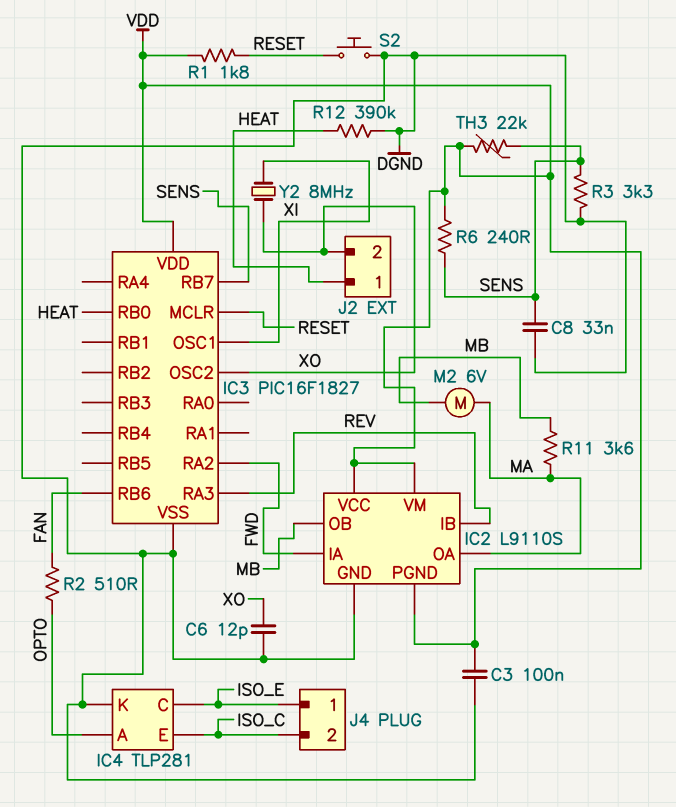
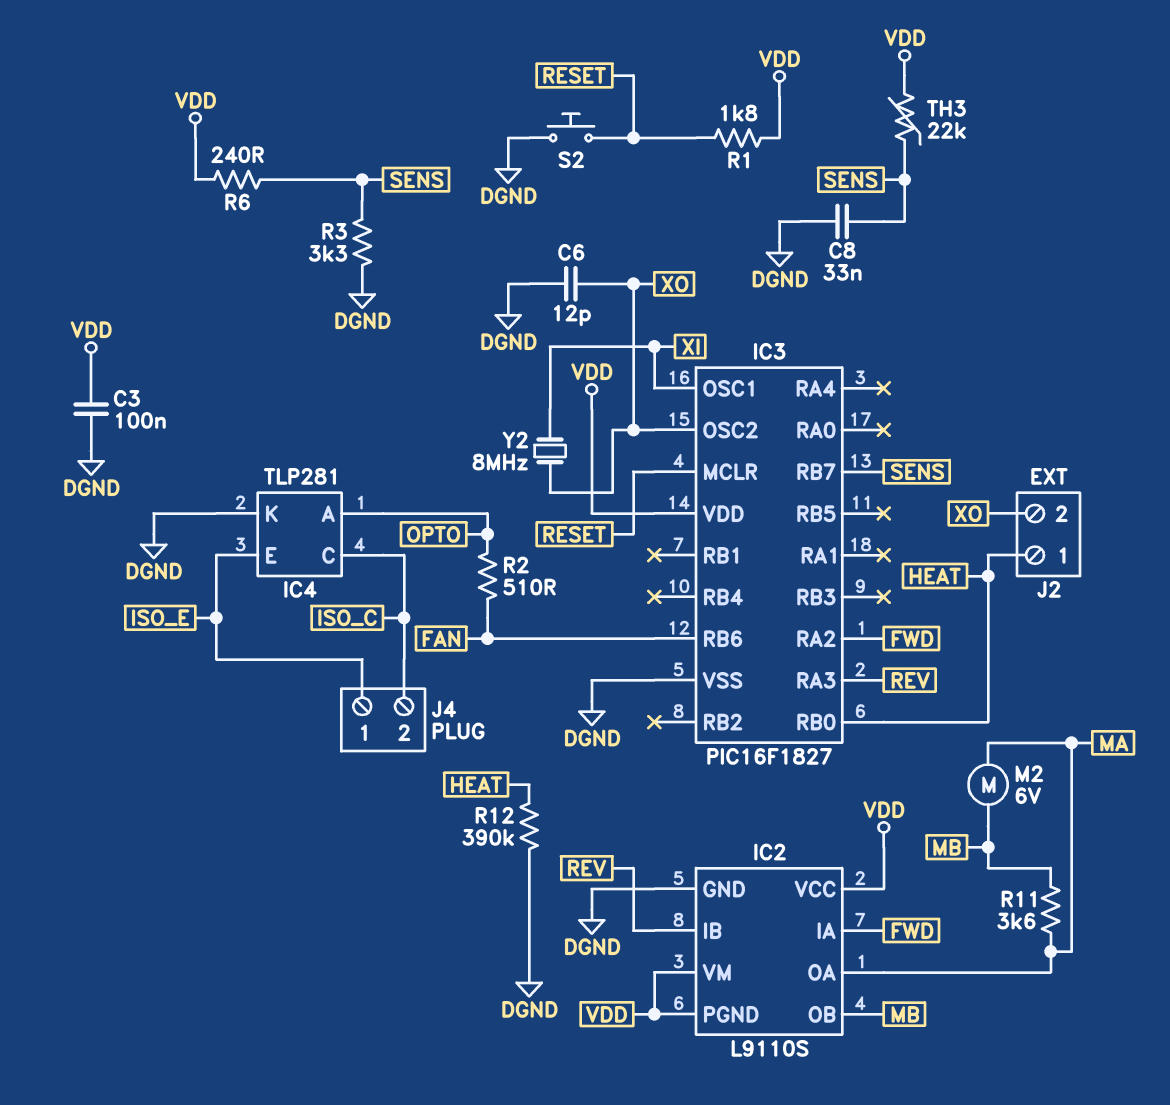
IC4 pin C: ISO_E -> ISO_C
IC4 pin E: ISO_C -> ISO_E

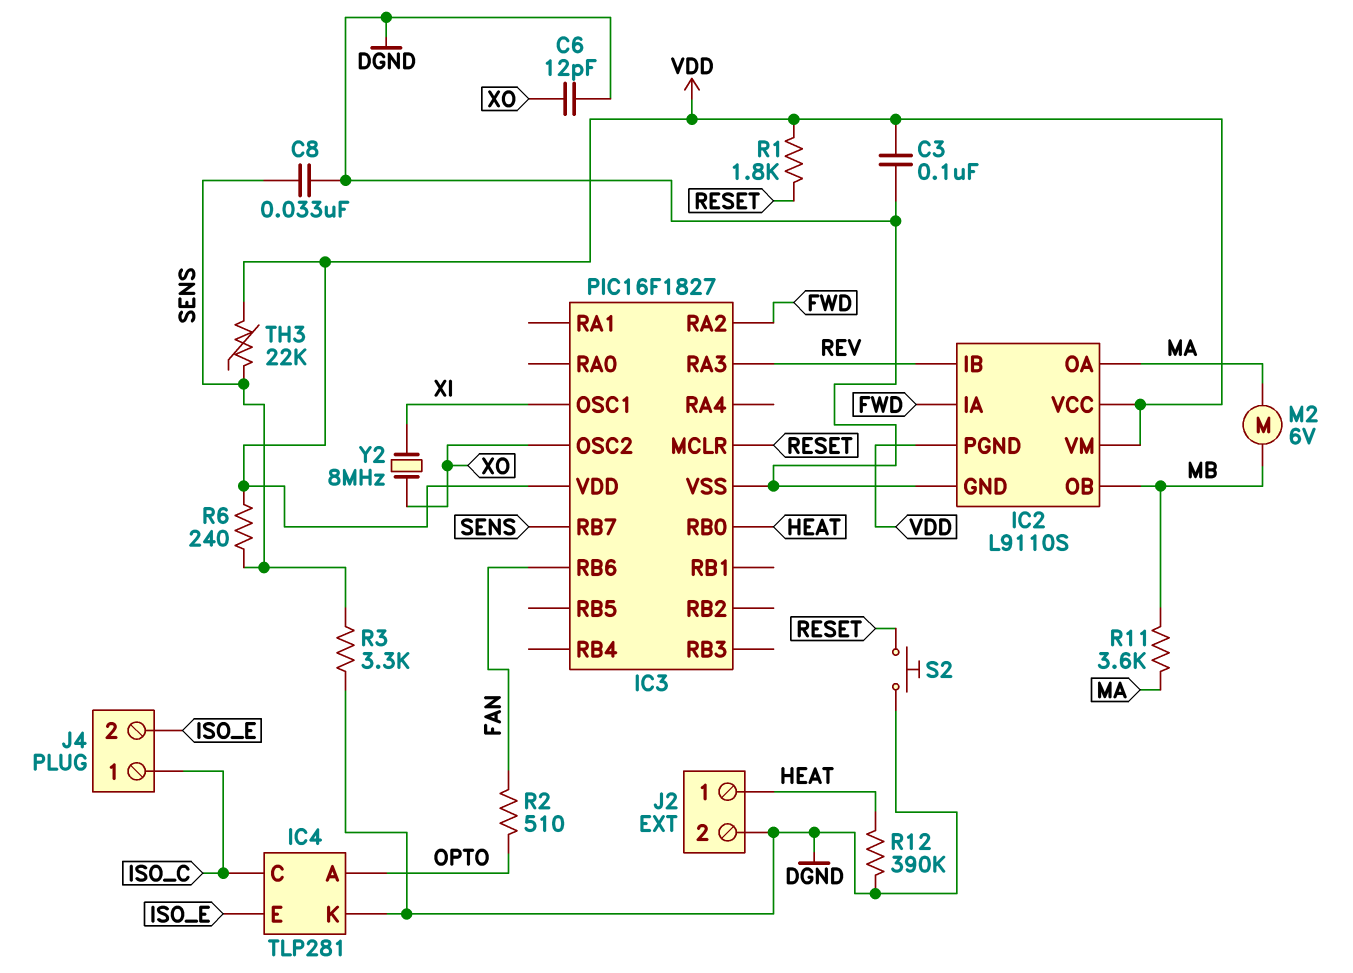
J2 pin 2: XO -> DGND
J4 pin 1: ISO_E -> ISO_C
J4 pin 2: ISO_C -> ISO_E

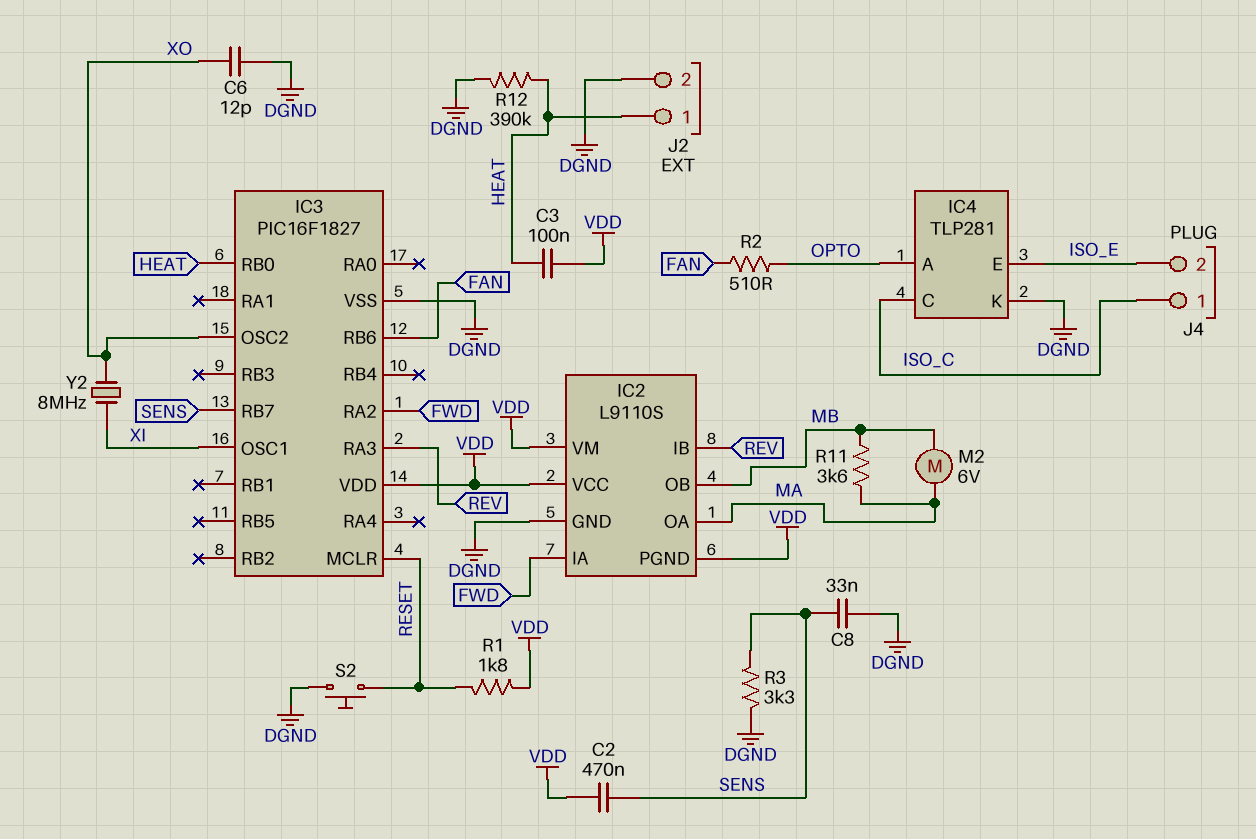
C2: none -> 470nF (SENS, VDD)
C3: 100nF (DGND, VDD) -> 100nF (HEAT, VDD)
R6: 240 (SENS, VDD) -> none
TH3: 22k (SENS, VDD) -> none

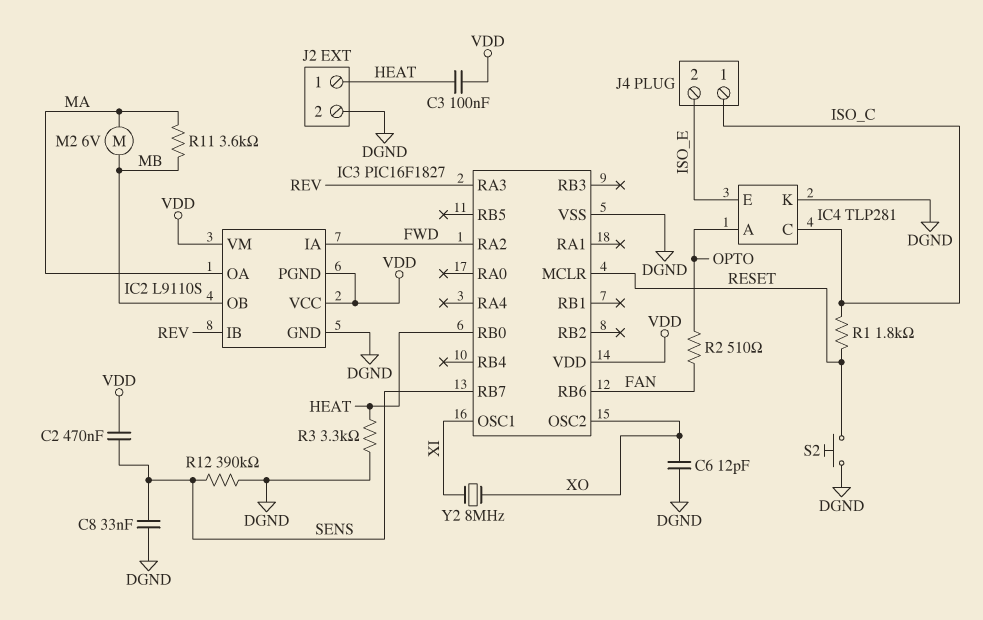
R1: 1.8k (RESET, VDD) -> 1.8k (ISO_C, RESET)
R3: 3.3k (DGND, SENS) -> 3.3k (DGND, HEAT)
R12: 390k (DGND, HEAT) -> 390k (DGND, SENS)

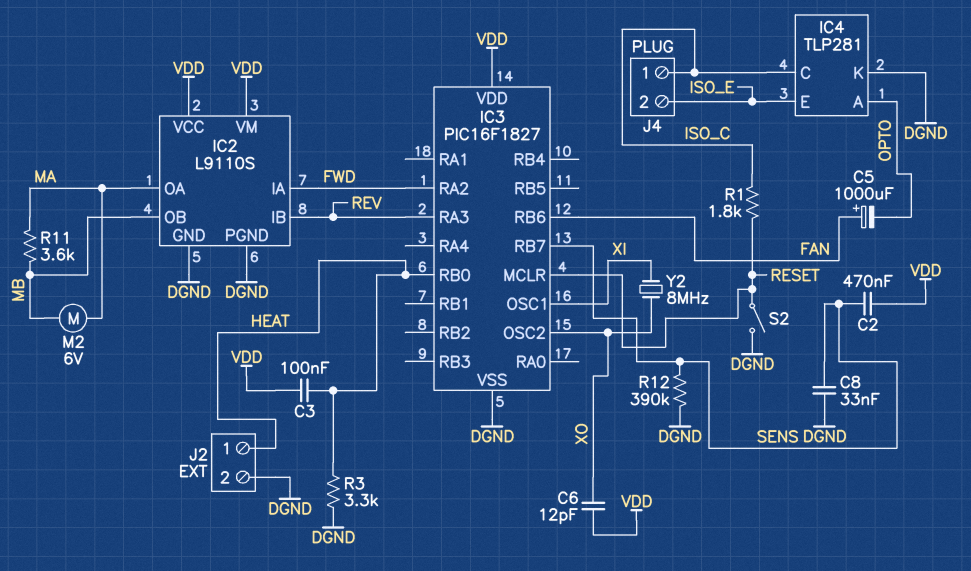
C5: none -> 1000uF (plus FAN, minus OPTO)
C6: 12pF (DGND, XO) -> 12pF (VDD, XO)
IC2 pin PGND: VDD -> DGND
R2: 510 (FAN, OPTO) -> none
S2: button (DGND, RESET) -> switch (DGND, RESET)

